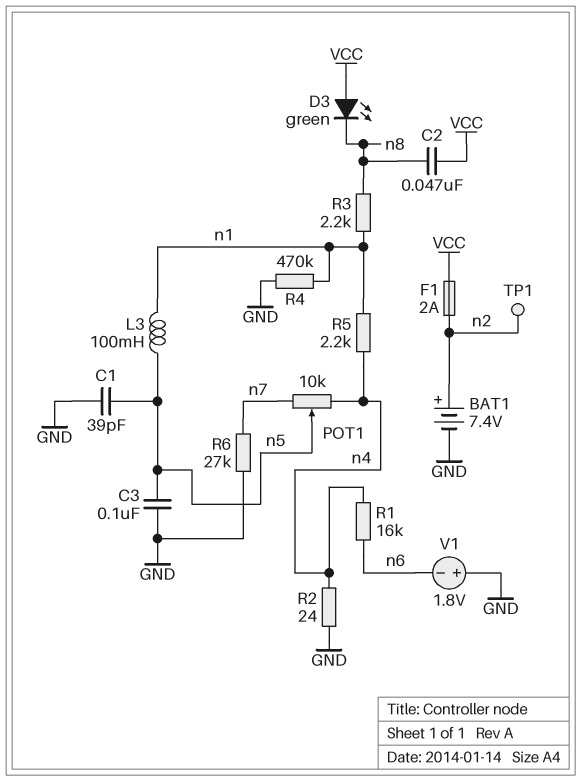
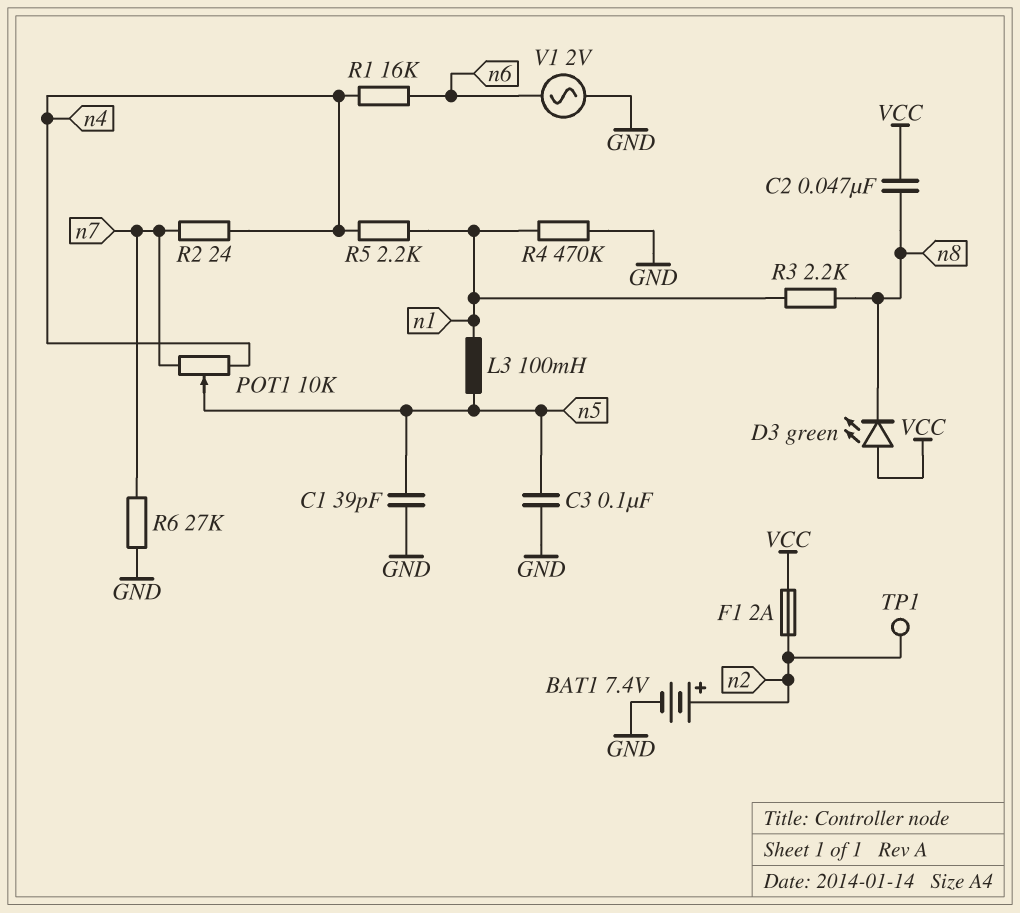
R2: 24 (GND, n4) -> 24 (n4, n7)
V1: 1.8V (plus GND, minus n6) -> AC 2V (GND, n6)

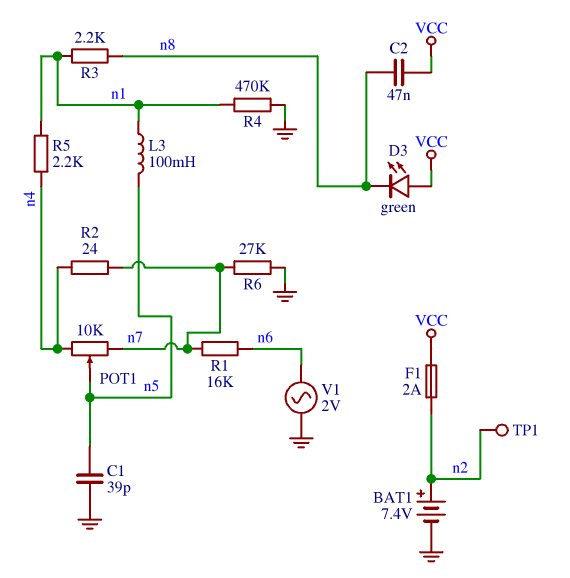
C3: 100nF (GND, n5) -> none
R1: 16k (n4, n6) -> 16k (n6, n7)

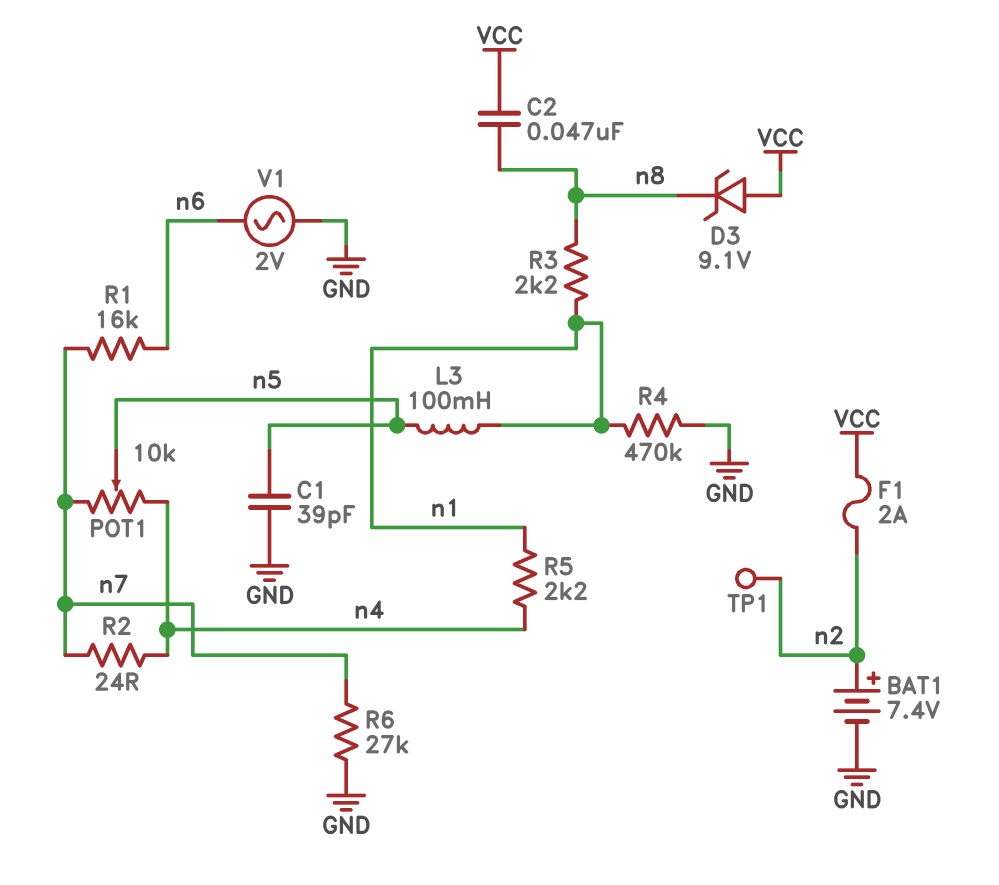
D3: LED green (A VCC, K n8) -> zener 9.1V (A VCC, K n8)

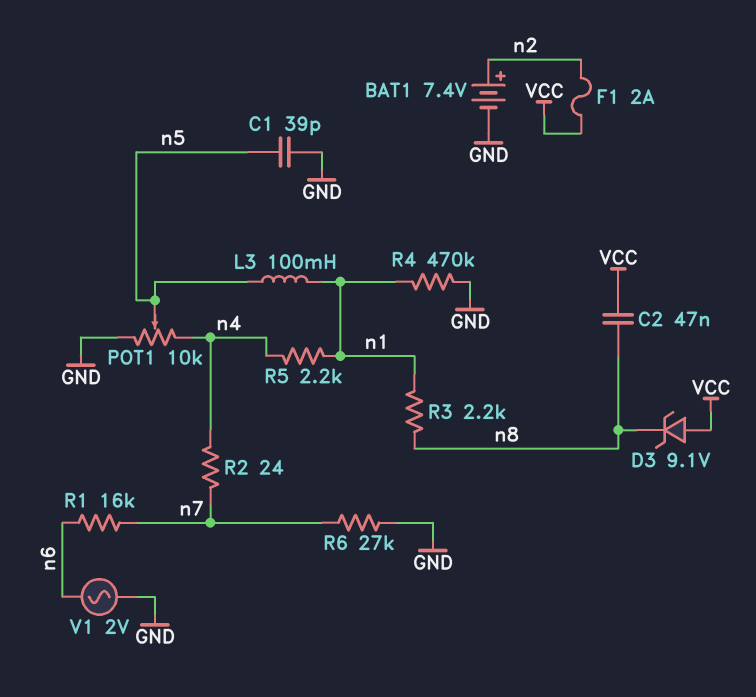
POT1: 10k (n4, n7, wiper n5) -> 10k (GND, n4, wiper n5)
TP1: test point (n2) -> none

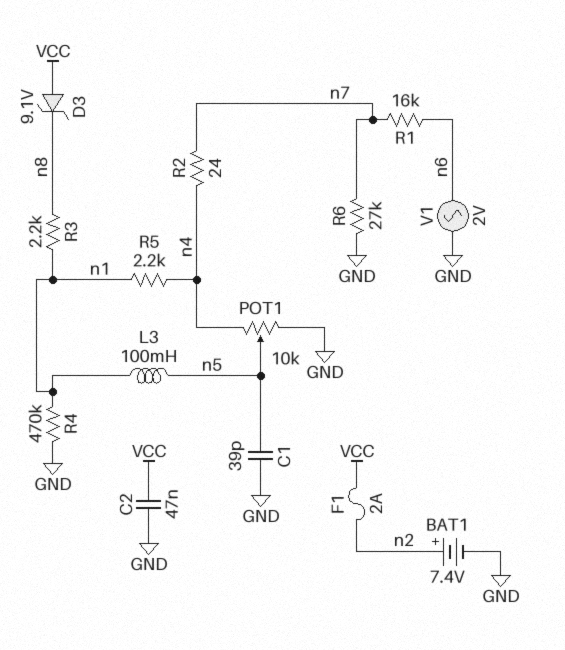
C2: 47nF (VCC, n8) -> 47nF (GND, VCC)

